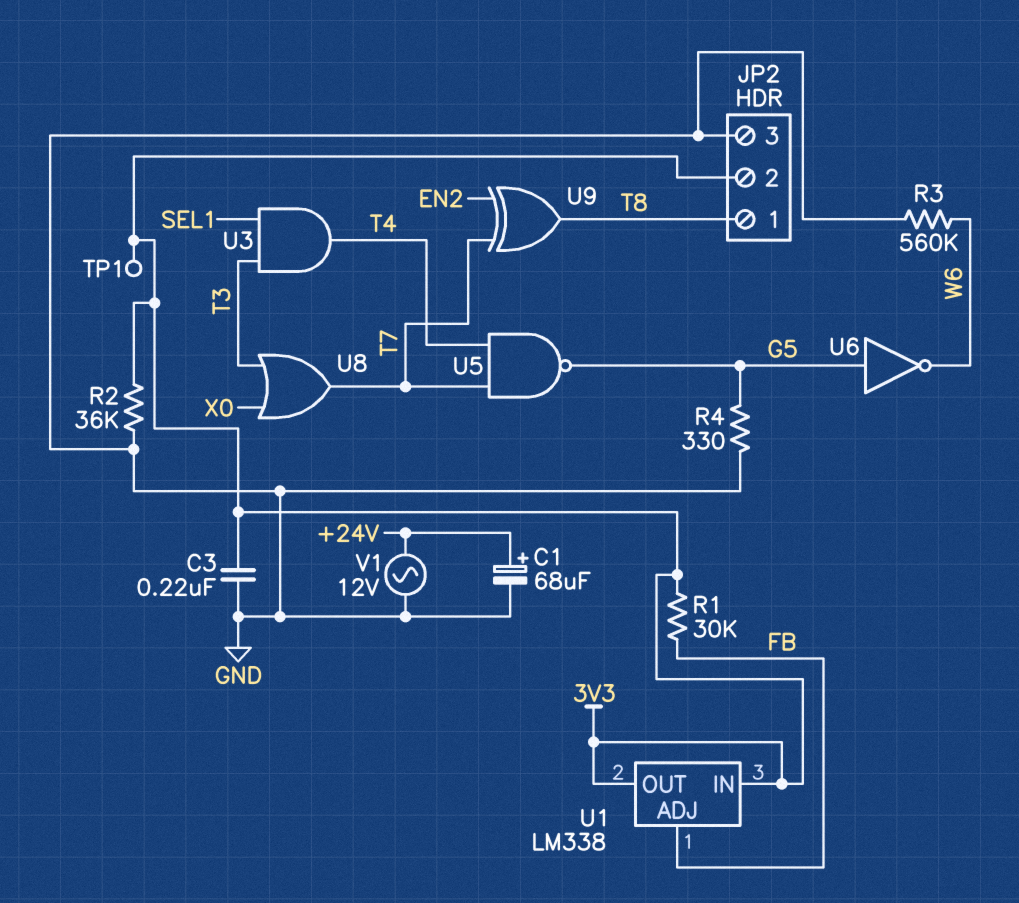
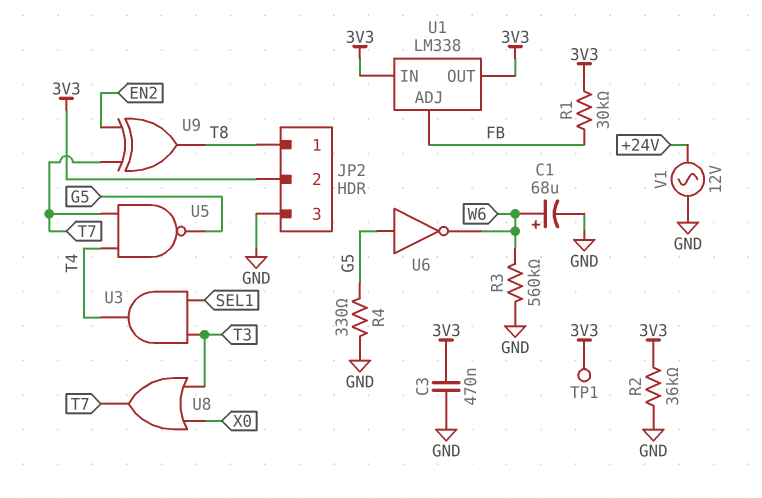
C1: 68uF (plus +24V, minus GND) -> 68uF (plus W6, minus GND)
C3: 220nF (3V3, GND) -> 470nF (3V3, GND)

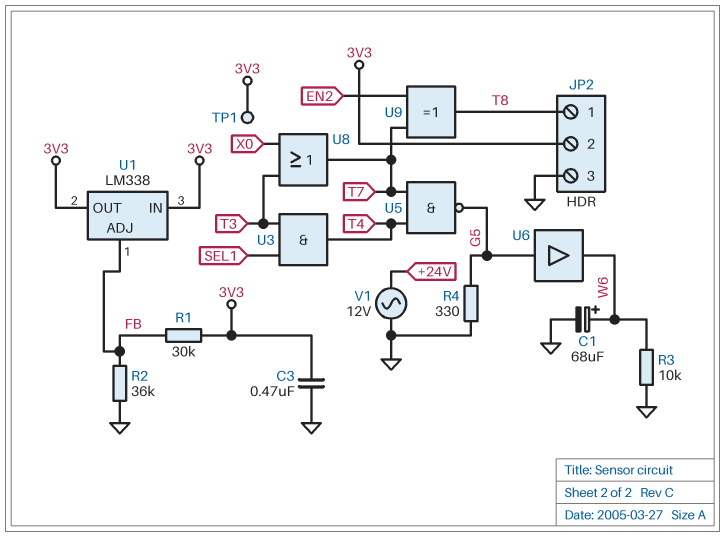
R2: 36k (3V3, GND) -> 36k (FB, GND)
R3: 560k (GND, W6) -> 10k (GND, W6)
U6: NOT (in G5, out W6) -> buffer (in G5, out W6)

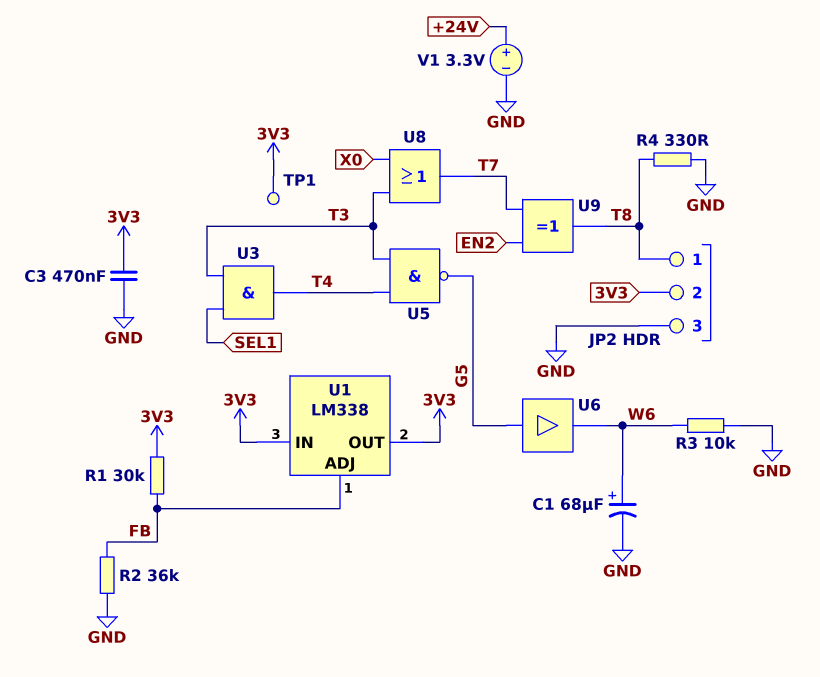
R4: 330 (G5, GND) -> 330 (GND, T8)
U5: NAND (in T4, in T7, out G5) -> NAND (in T3, in T4, out G5)
V1: AC 12V (+24V, GND) -> 3.3V (plus +24V, minus GND)

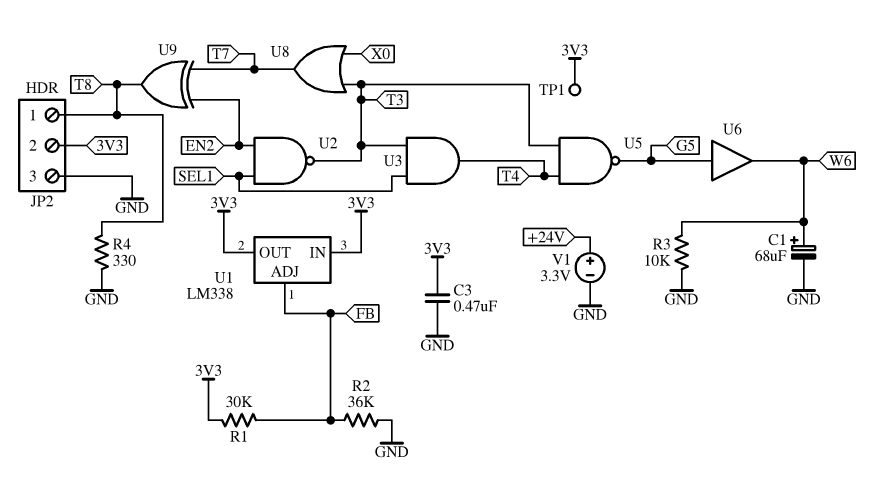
U2: none -> NAND (in EN2, in SEL1, out T3)

